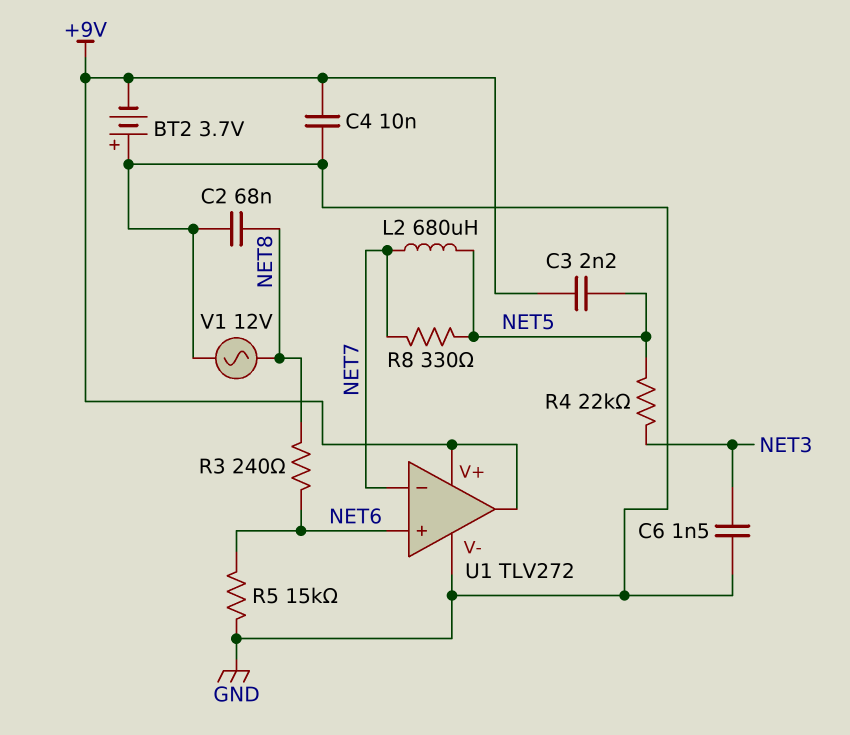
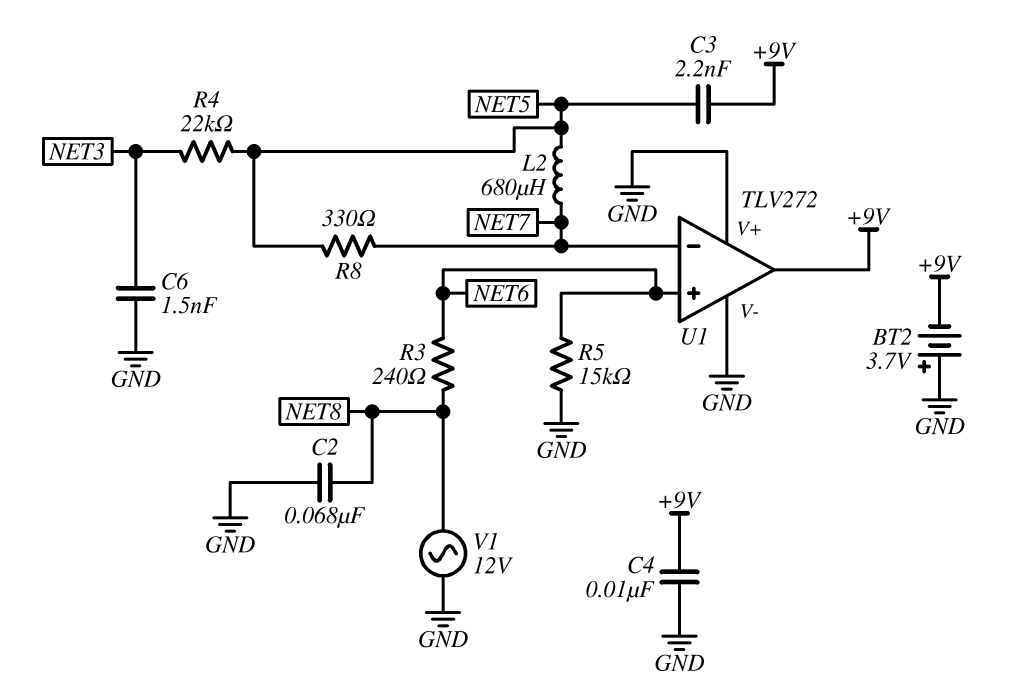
U1 pin V+: +9V -> GND

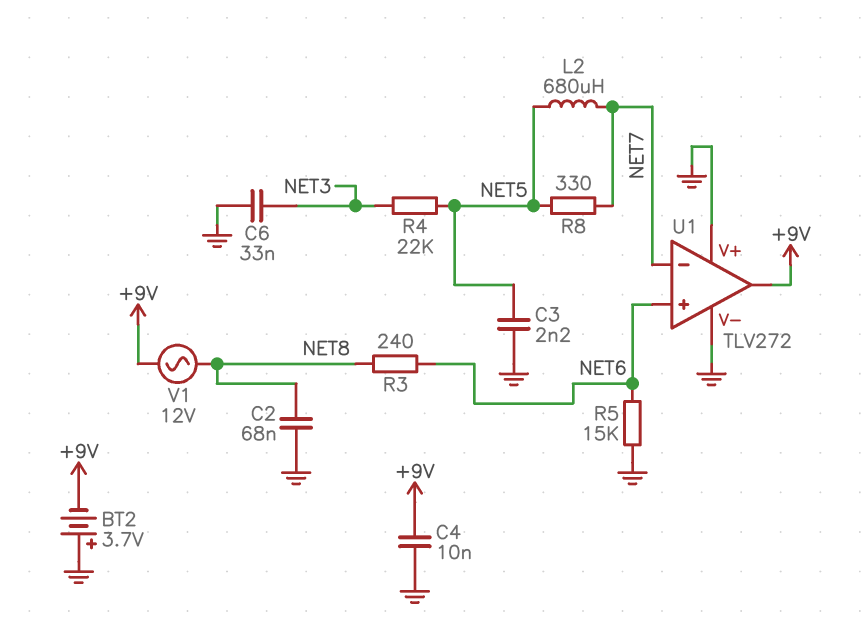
C3: 2.2nF (+9V, NET5) -> 2.2nF (GND, NET5)
C6: 1.5nF (GND, NET3) -> 33nF (GND, NET3)
V1: AC 12V (GND, NET8) -> AC 12V (+9V, NET8)

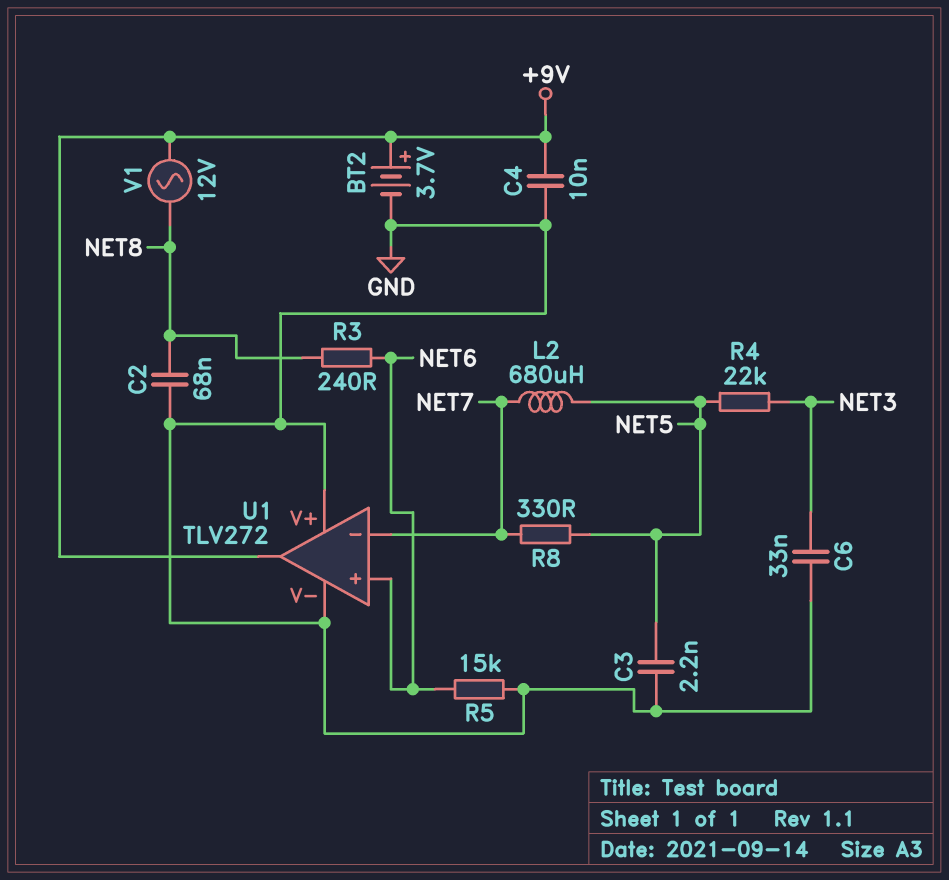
BT2: 3.7V (plus GND, minus +9V) -> 3.7V (plus +9V, minus GND)

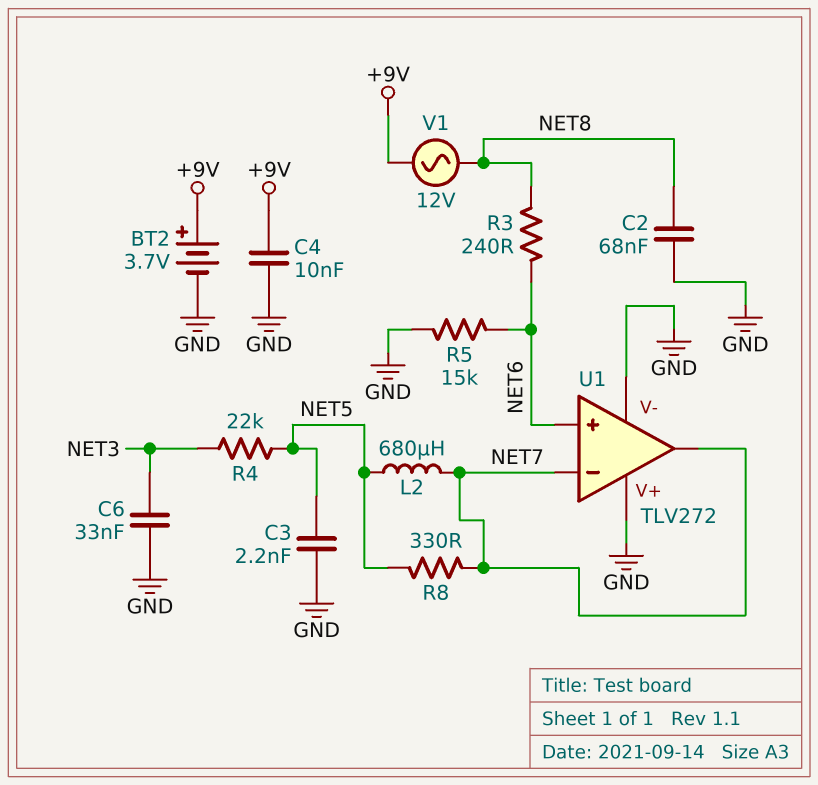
U1 pin out: +9V -> NET7

